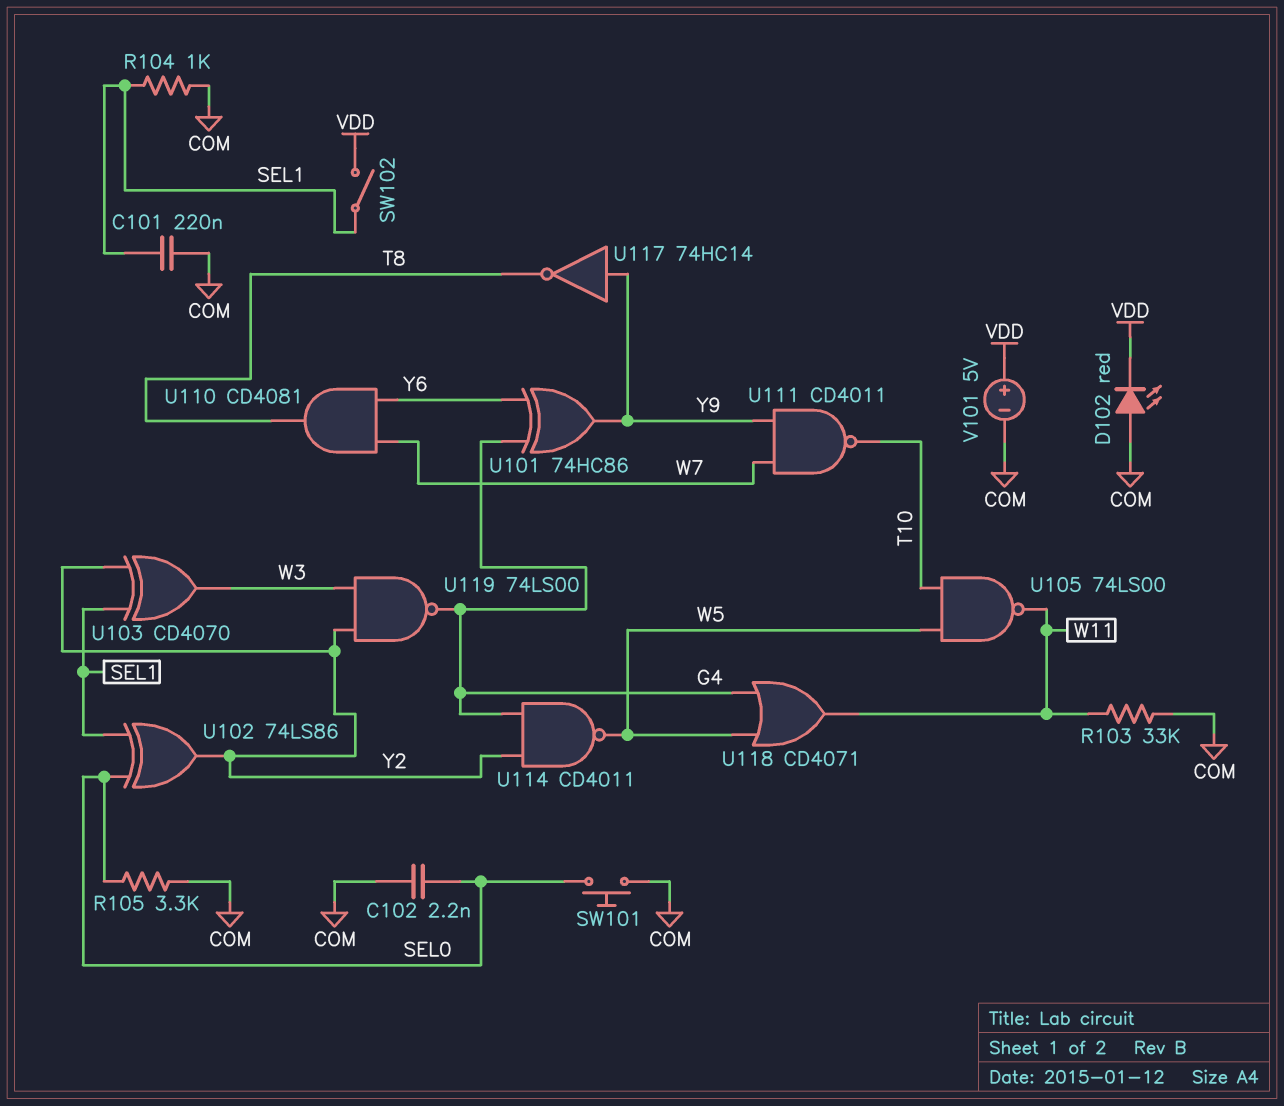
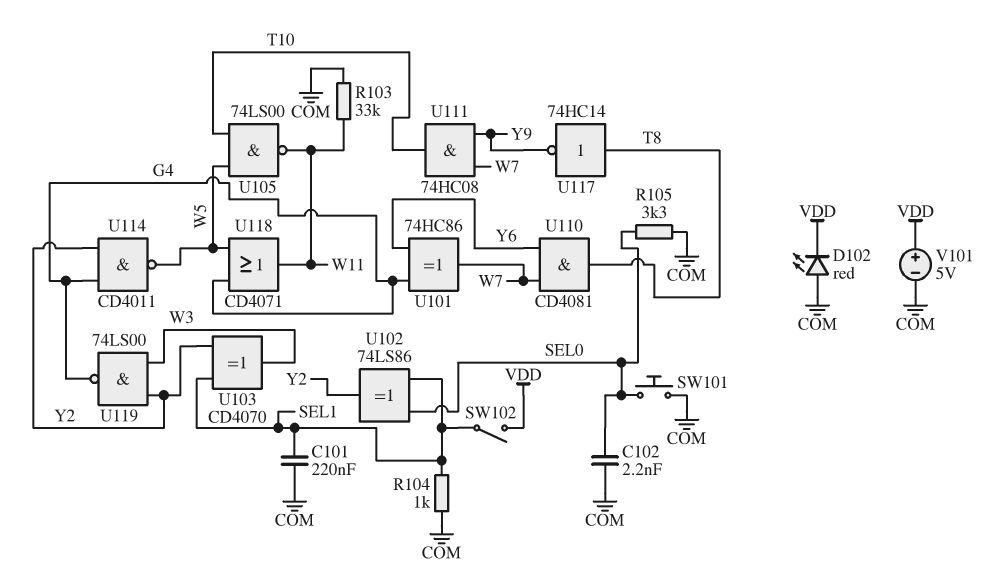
U101: XOR 74HC86 (in G4, in Y6, out Y9) -> XOR 74HC86 (in G4, in Y6, out W7)
U111: NAND CD4011 (in W7, in Y9, out T10) -> AND 74HC08 (in W7, in Y9, out T10)
U117: NOT 74HC14 (in Y9, out T8) -> NOT 74HC14 (in T8, out Y9)

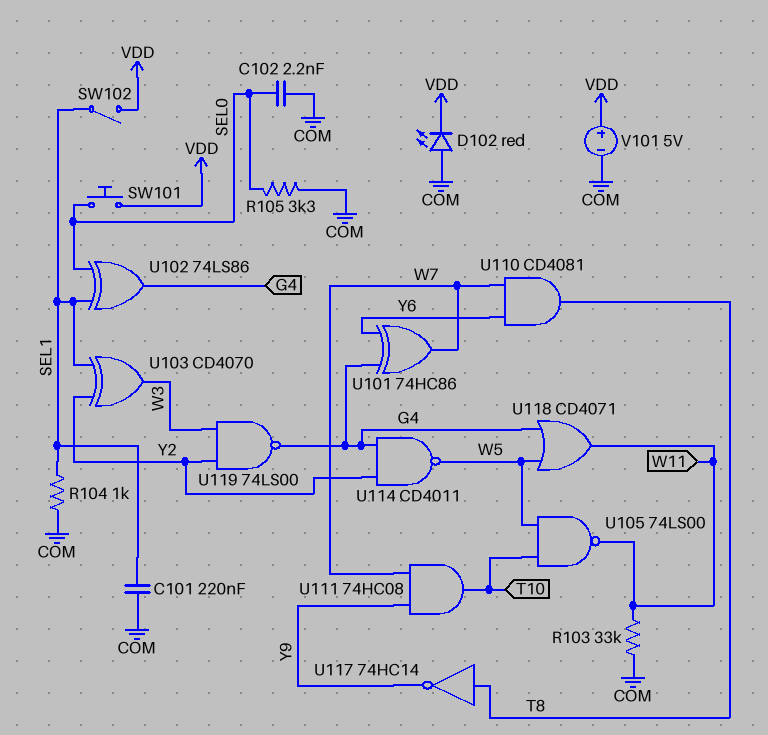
SW101: button (COM, SEL0) -> button (SEL0, VDD)
U102: XOR 74LS86 (in SEL0, in SEL1, out Y2) -> XOR 74LS86 (in SEL0, in SEL1, out G4)

